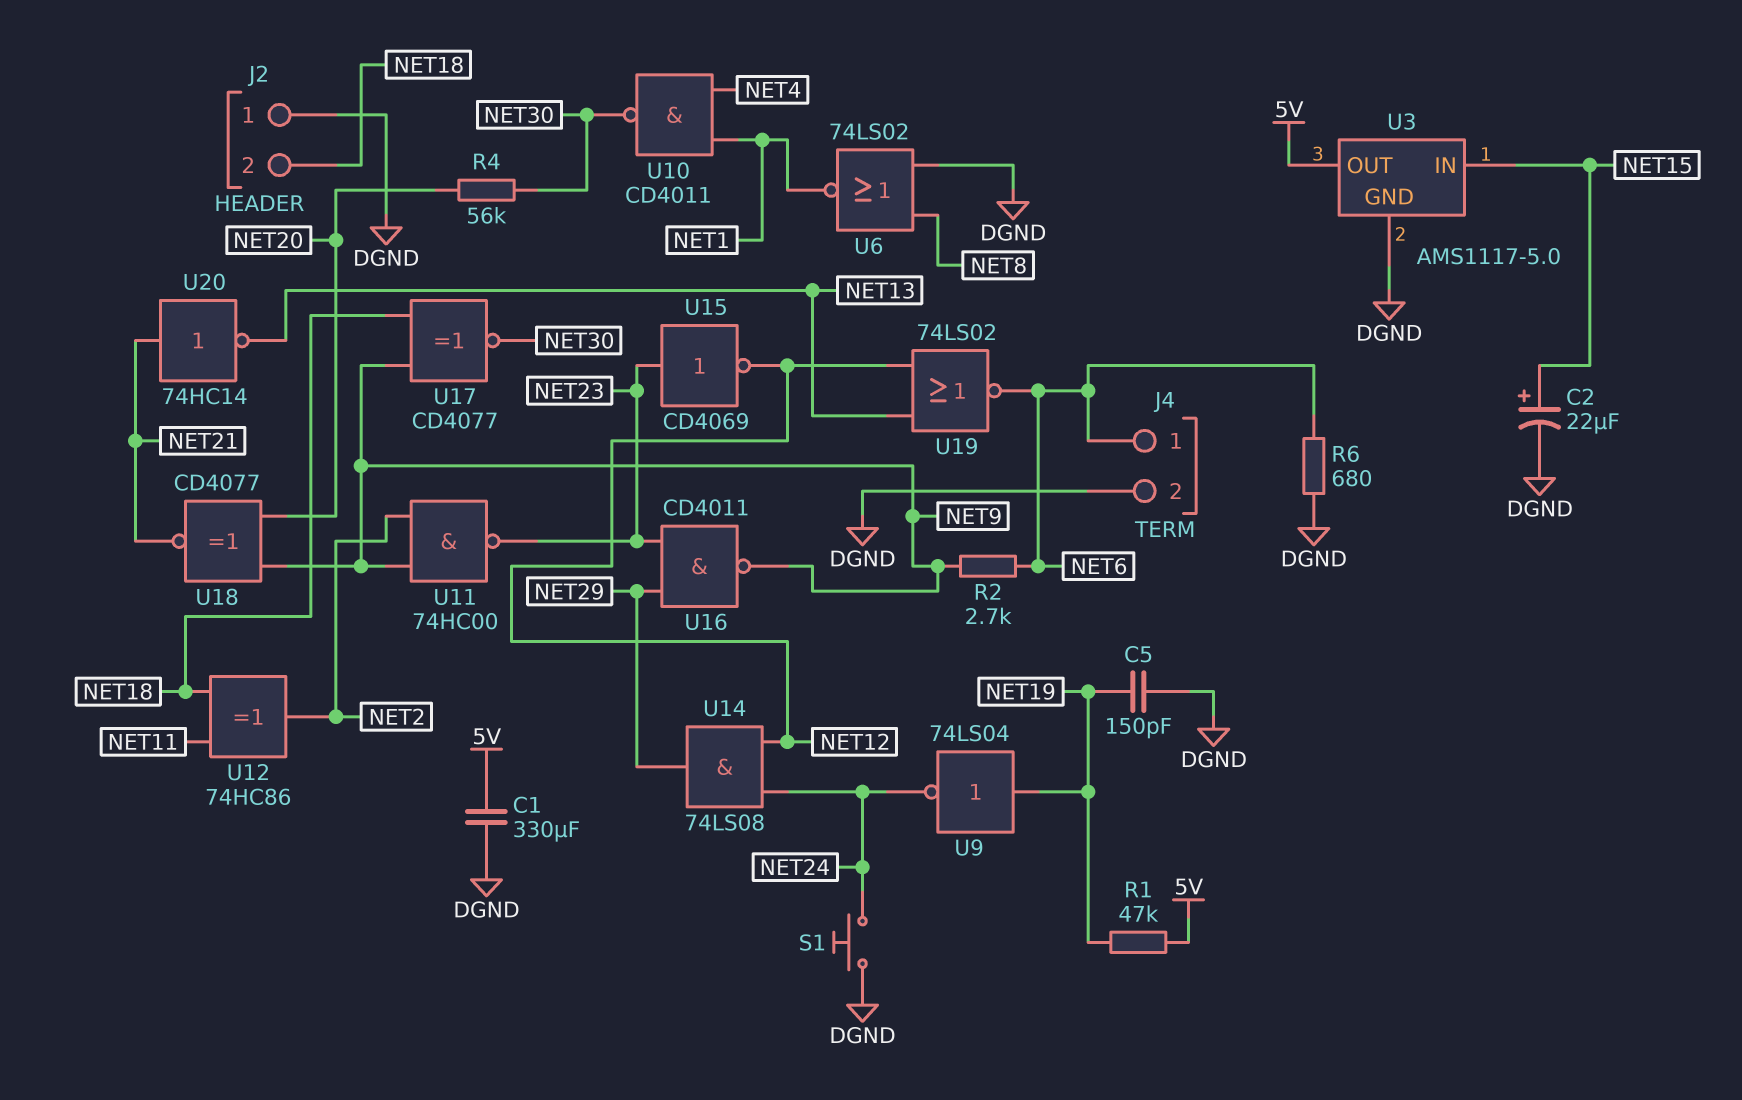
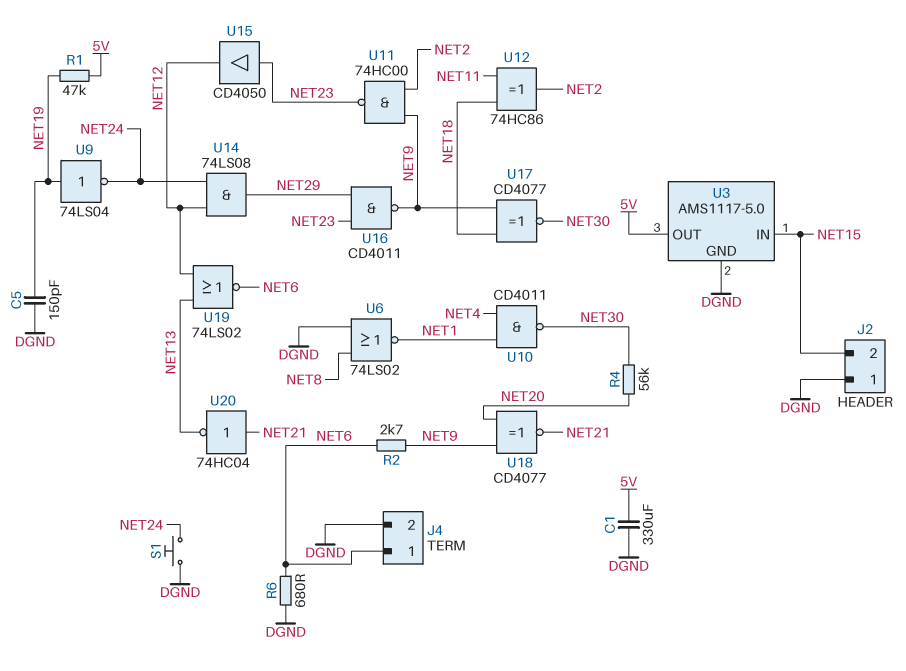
C2: 22uF (plus NET15, minus DGND) -> none
J2 pin 2: NET18 -> NET15
U15: NOT CD4069 (in NET23, out NET12) -> buffer CD4050 (in NET23, out NET12)
U20: NOT 74HC14 (in NET21, out NET13) -> NOT 74HC04 (in NET21, out NET13)

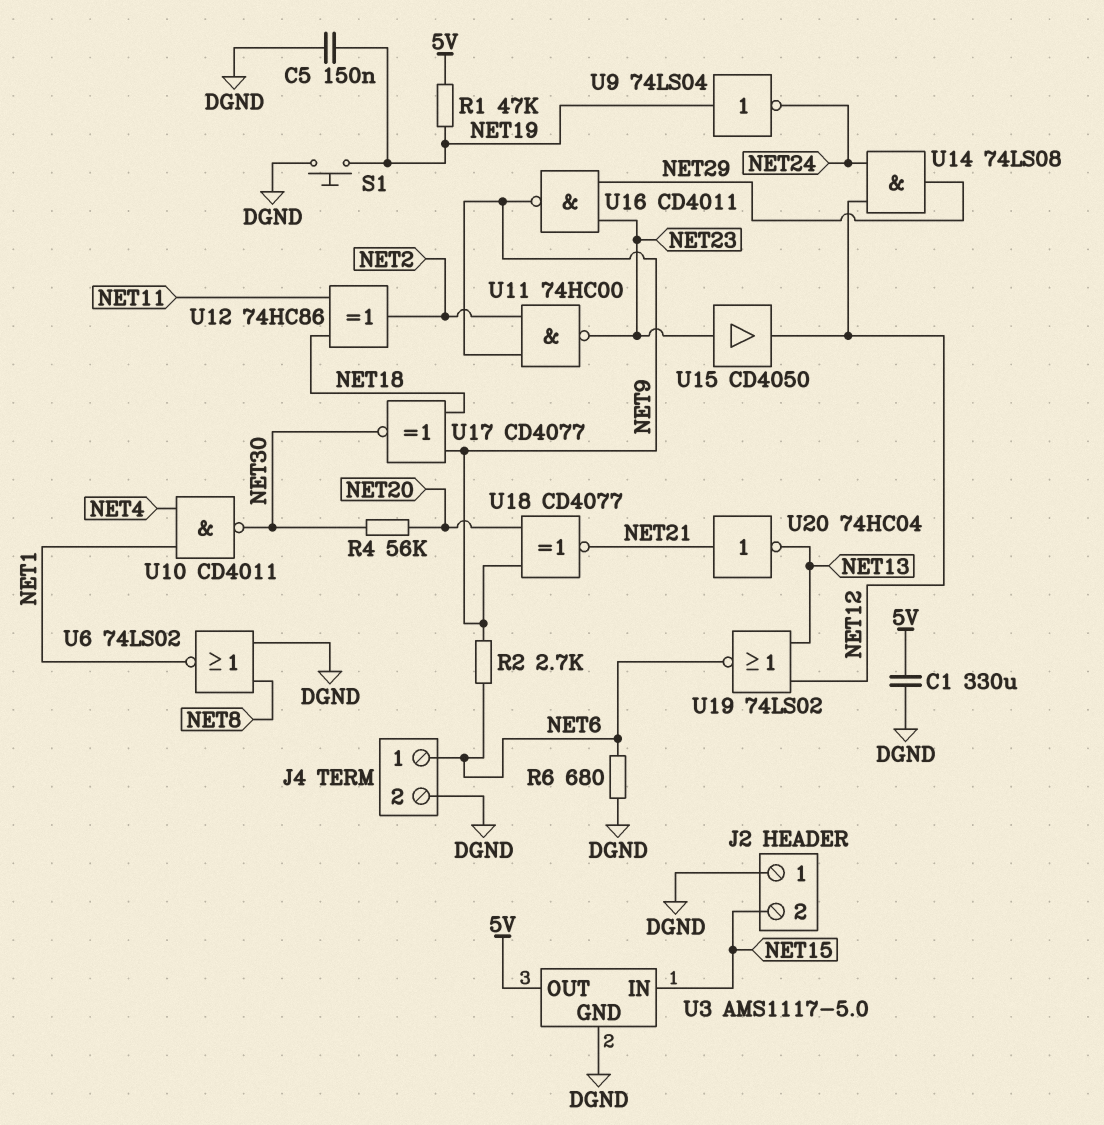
C5: 150pF (DGND, NET19) -> 150nF (DGND, NET19)
S1: button (DGND, NET24) -> button (DGND, NET19)

